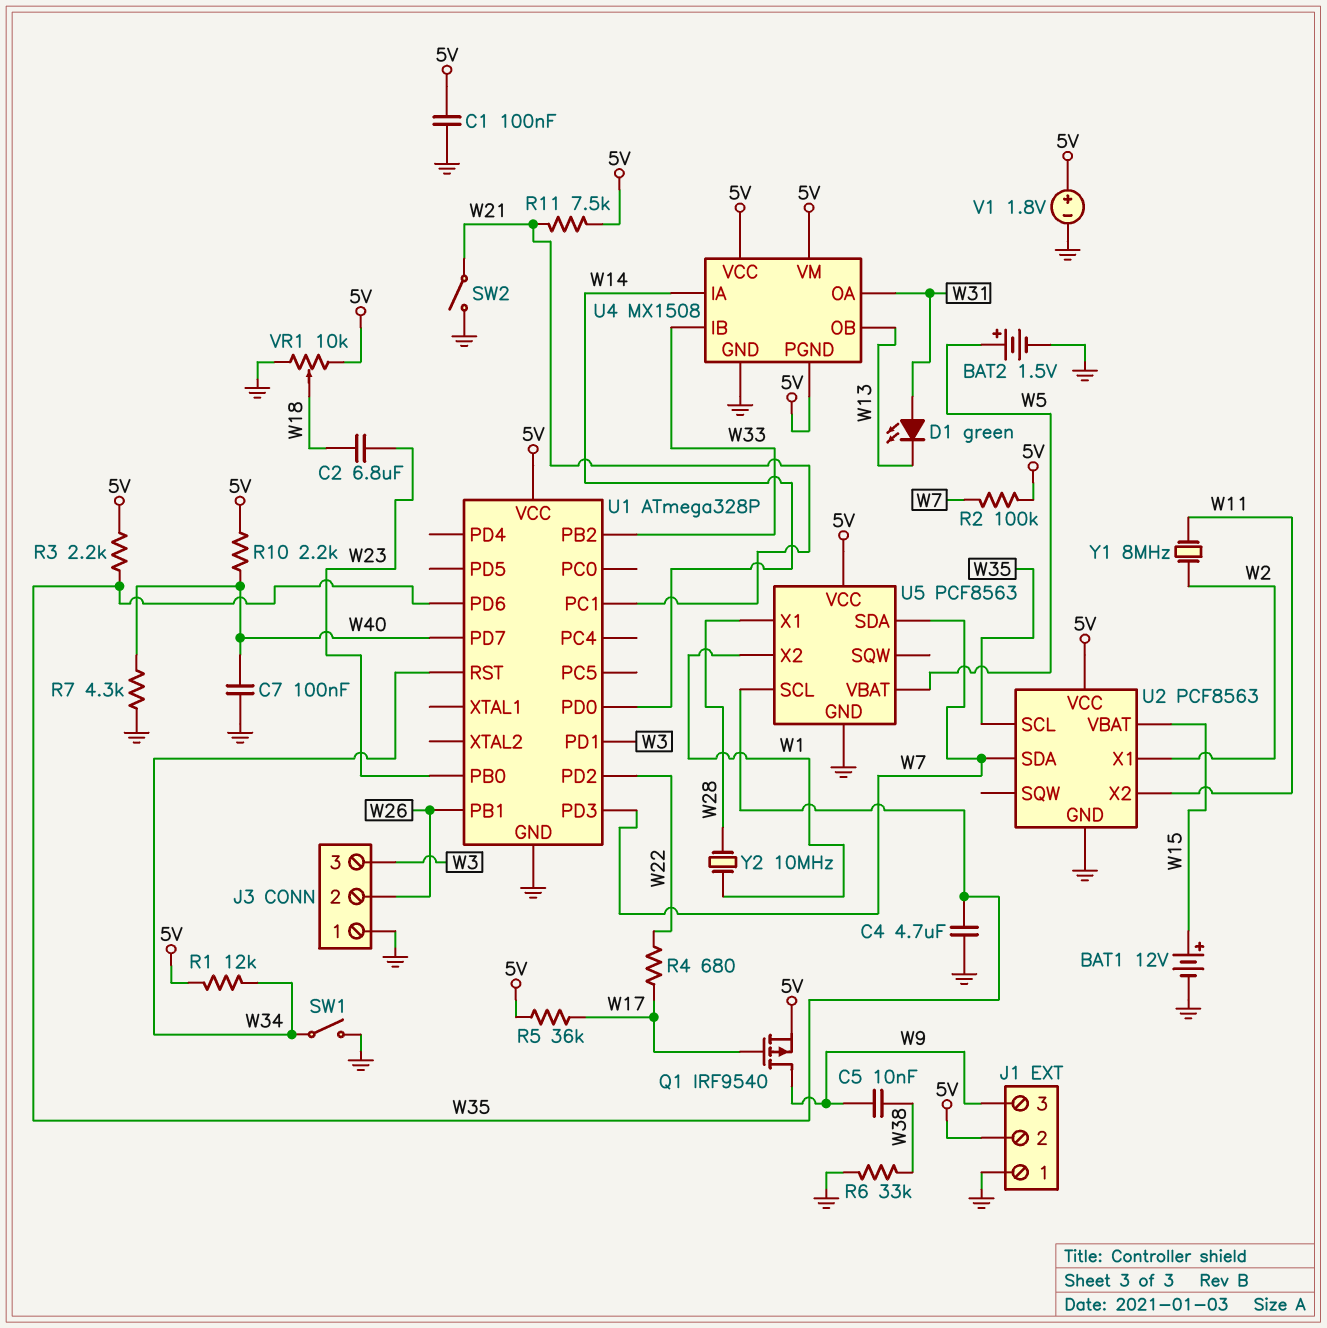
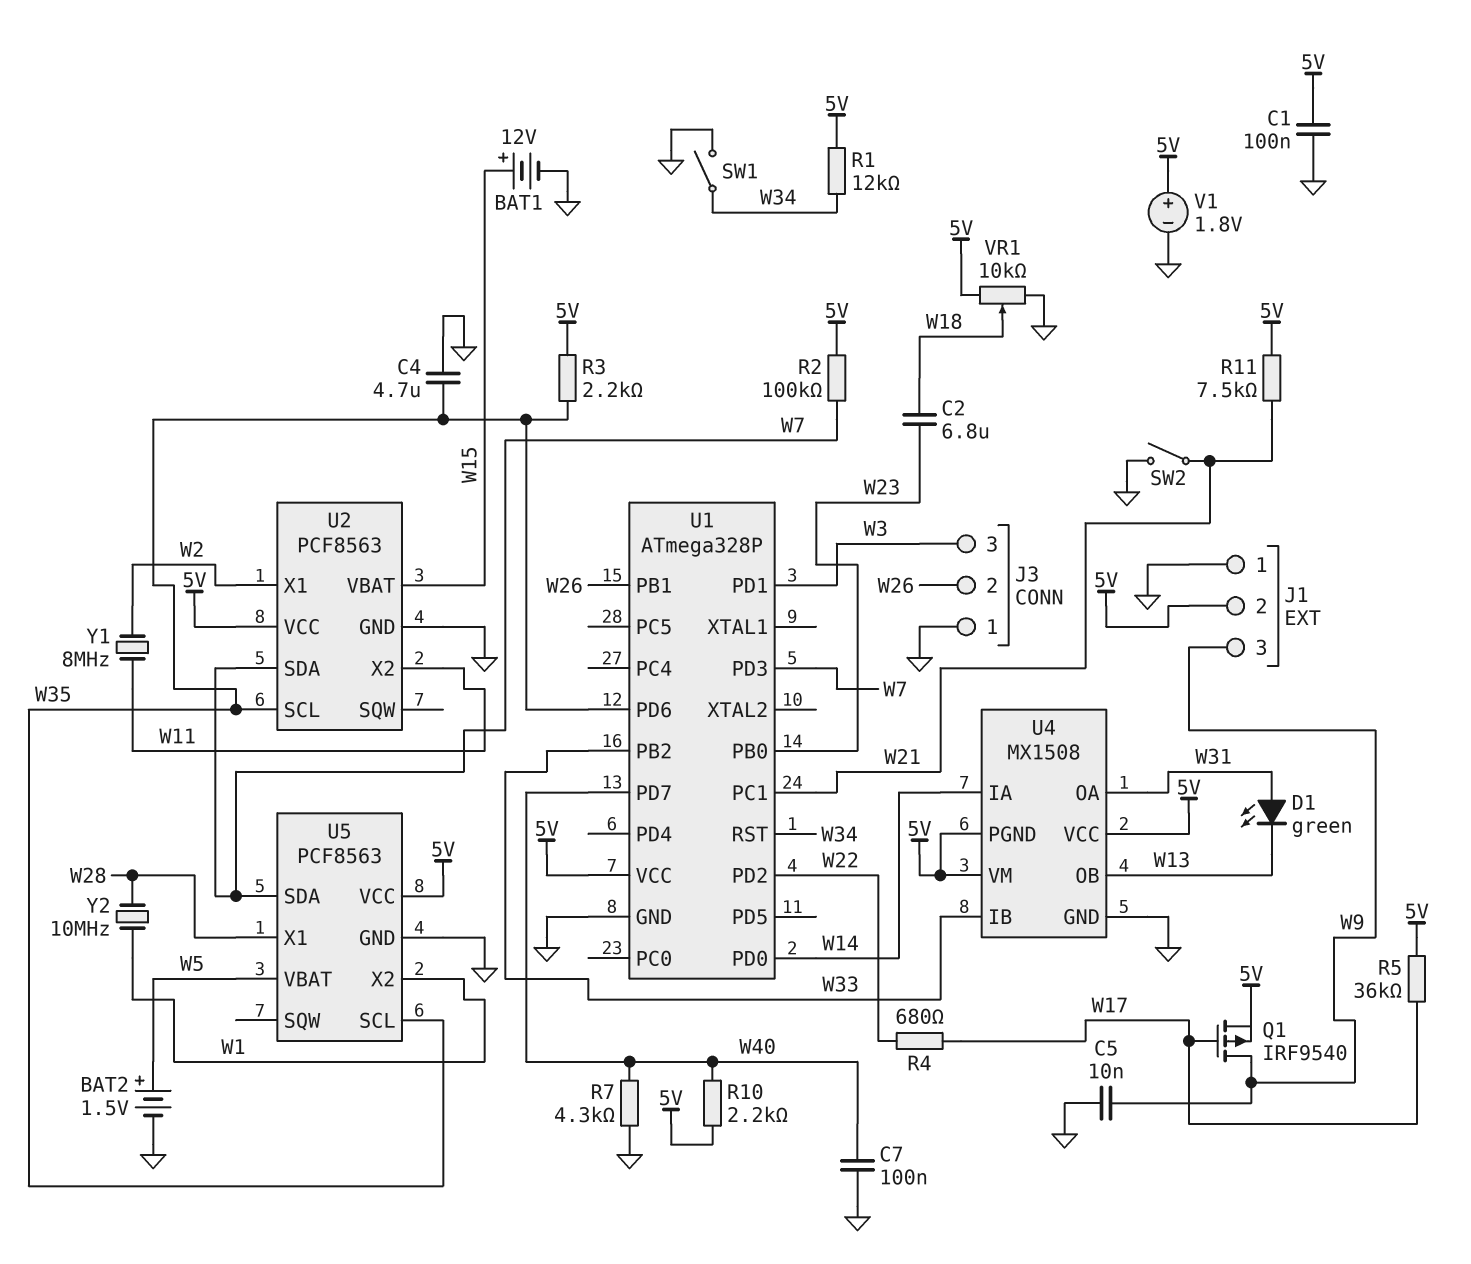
C5: 10nF (W9, W38) -> 10nF (GND, W9)
R6: 33k (GND, W38) -> none

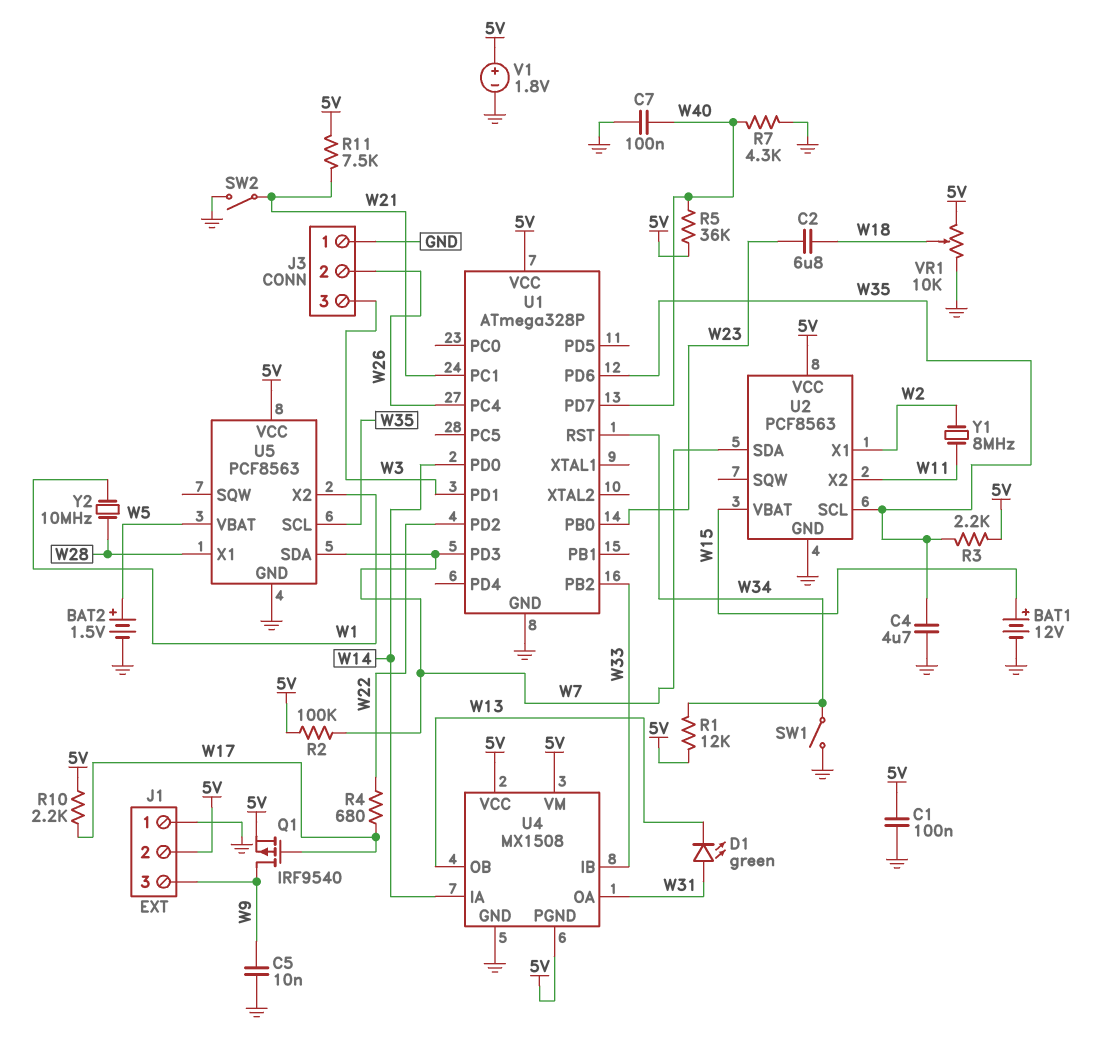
R5: 36k (5V, W17) -> 36k (5V, W40)
R10: 2.2k (5V, W40) -> 2.2k (5V, W17)
U1 pin PB1: W26 -> none
U1 pin PC4: none -> W26

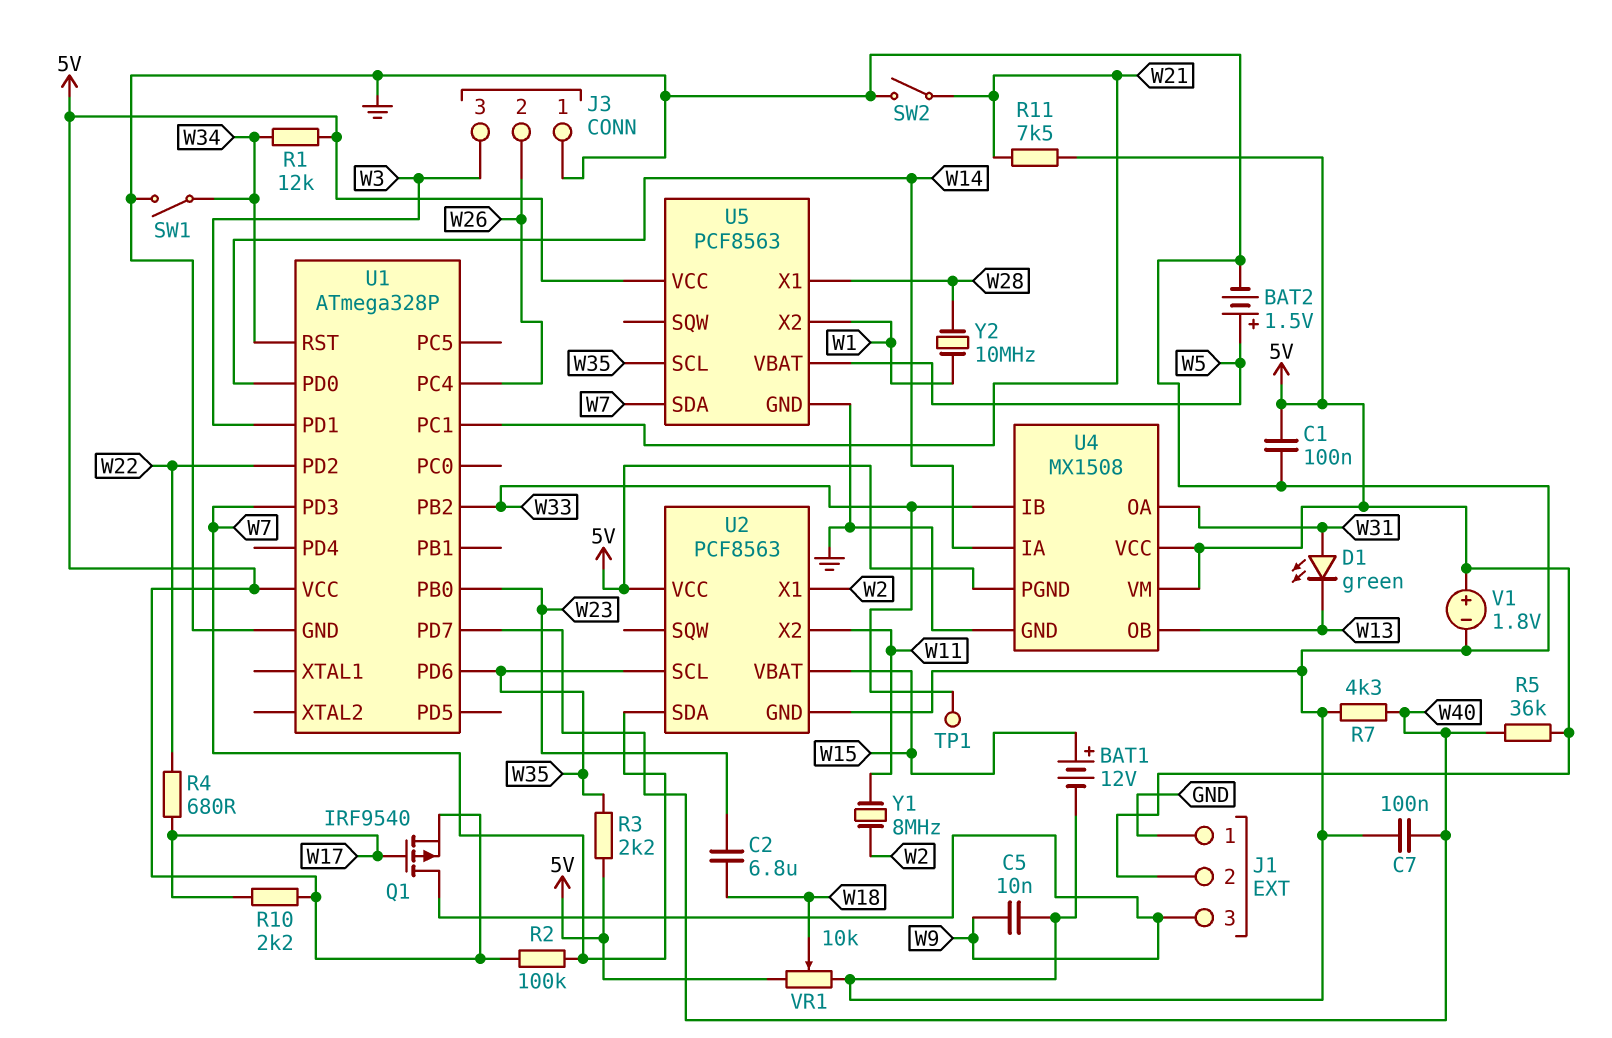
C4: 4.7uF (GND, W35) -> none
TP1: none -> test point (W33)

